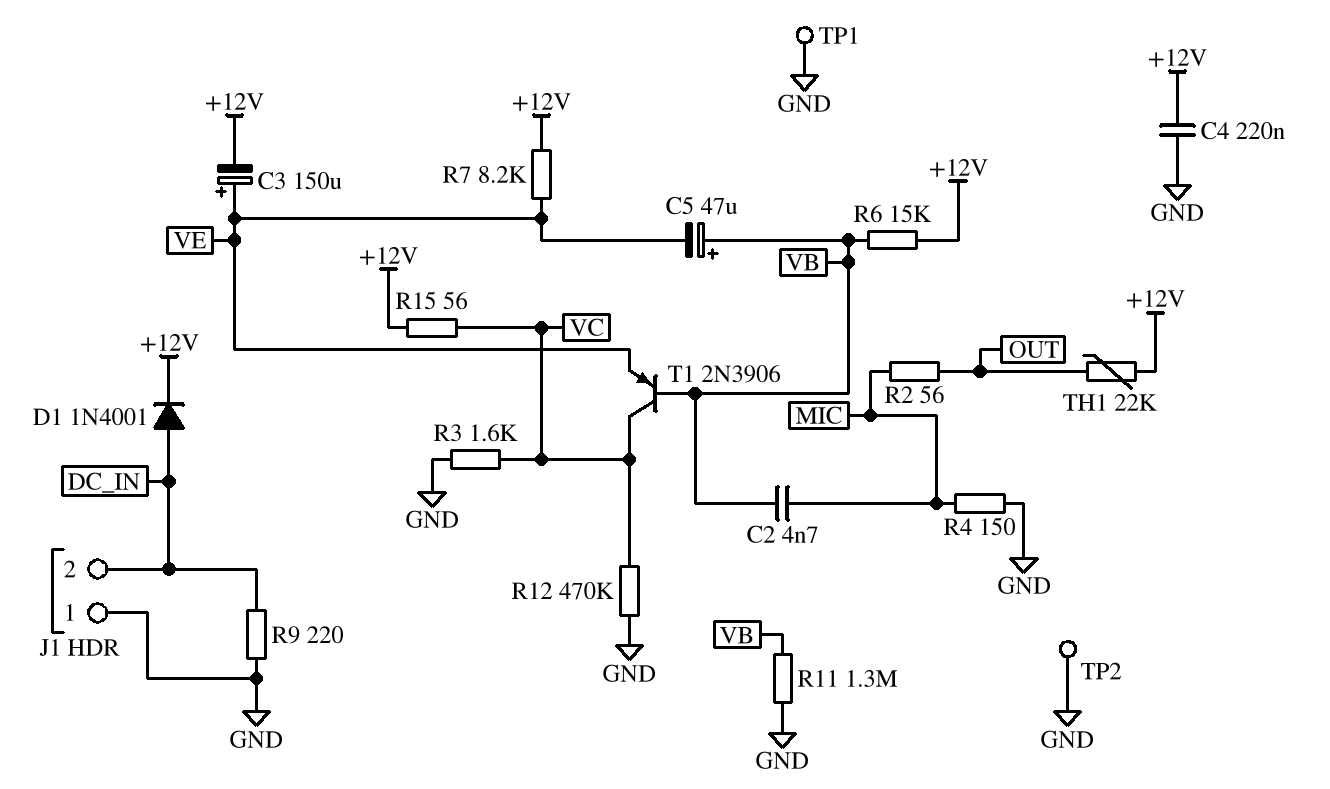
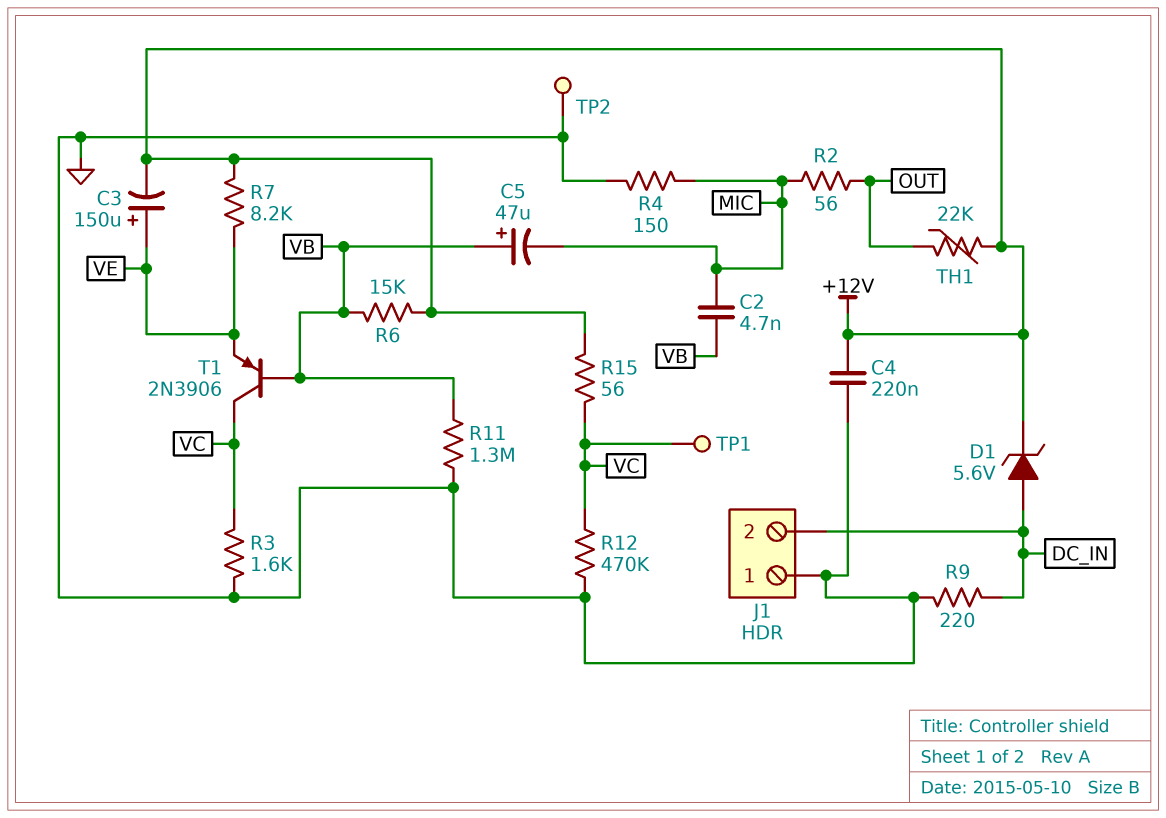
C5: 47uF (plus VB, minus VE) -> 47uF (plus VB, minus MIC)
D1: diode 1N4001 (A DC_IN, K +12V) -> zener 5.6V (A DC_IN, K +12V)
TP1: test point (GND) -> test point (VC)

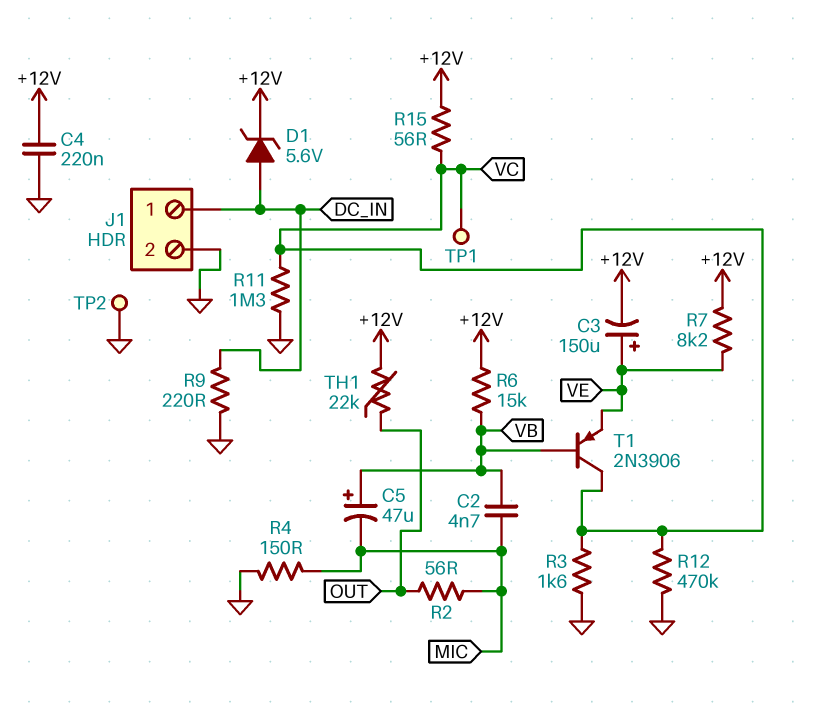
J1 pin 1: GND -> DC_IN
J1 pin 2: DC_IN -> GND
R11: 1.3M (GND, VB) -> 1.3M (GND, VC)

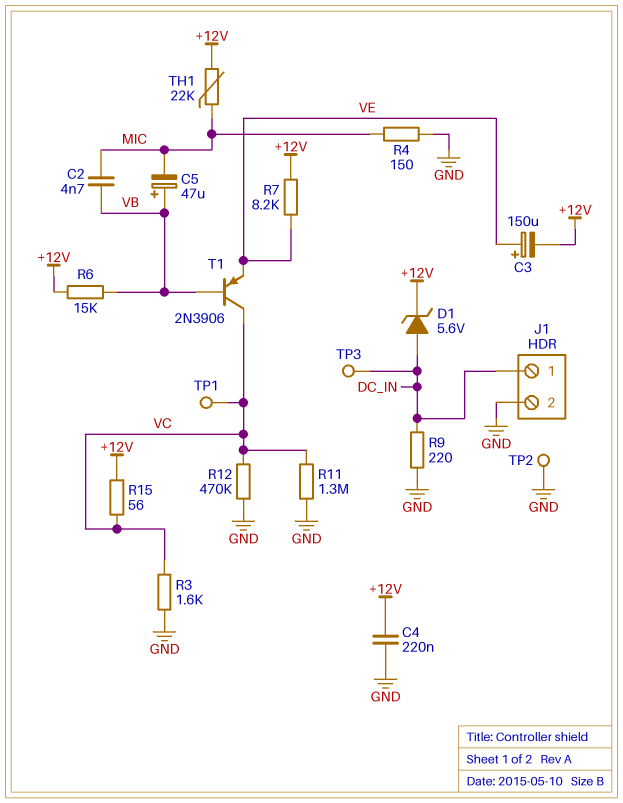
R2: 56 (MIC, OUT) -> none
TH1: 22k (+12V, OUT) -> 22k (+12V, MIC)
TP3: none -> test point (DC_IN)

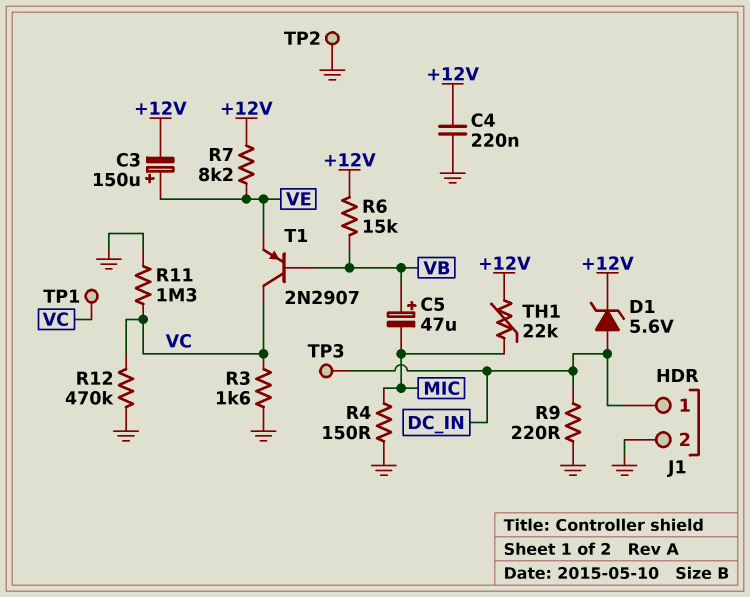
C2: 4.7nF (MIC, VB) -> none
R15: 56 (+12V, VC) -> none
T1: PNP 2N3906 (B VB, C VC, E VE) -> PNP 2N2907 (B VB, C VC, E VE)

